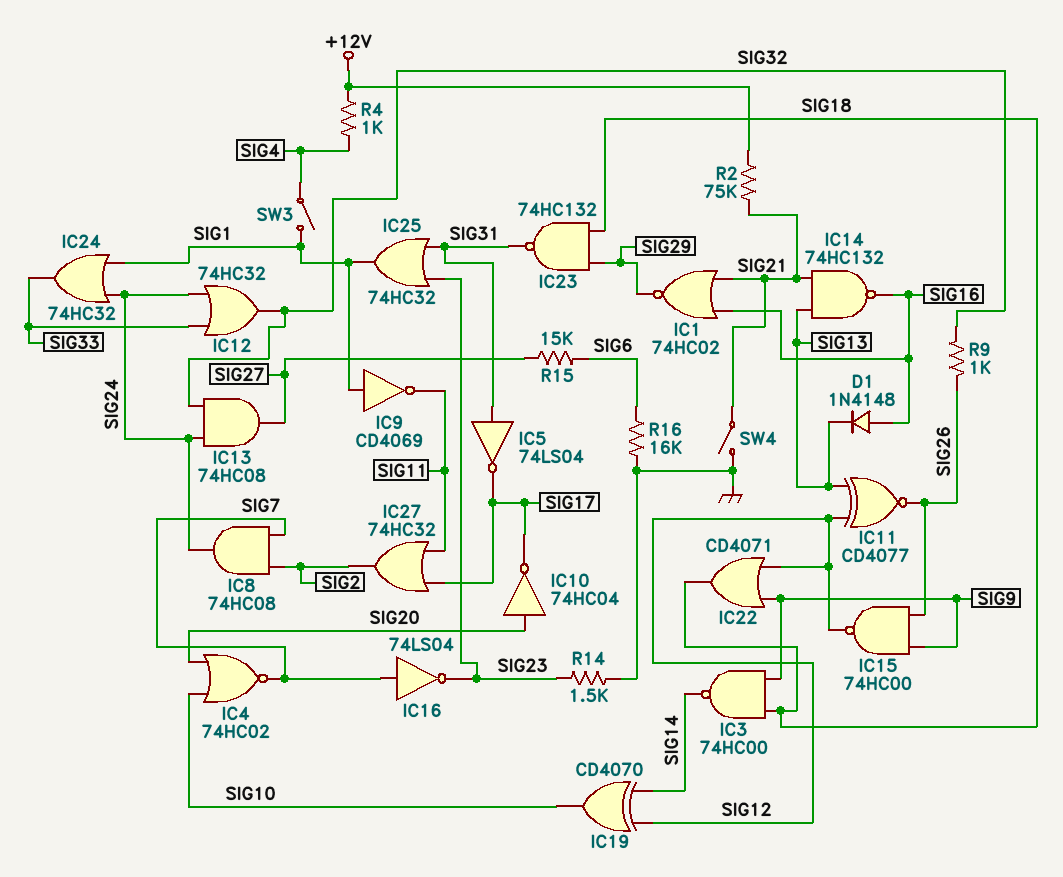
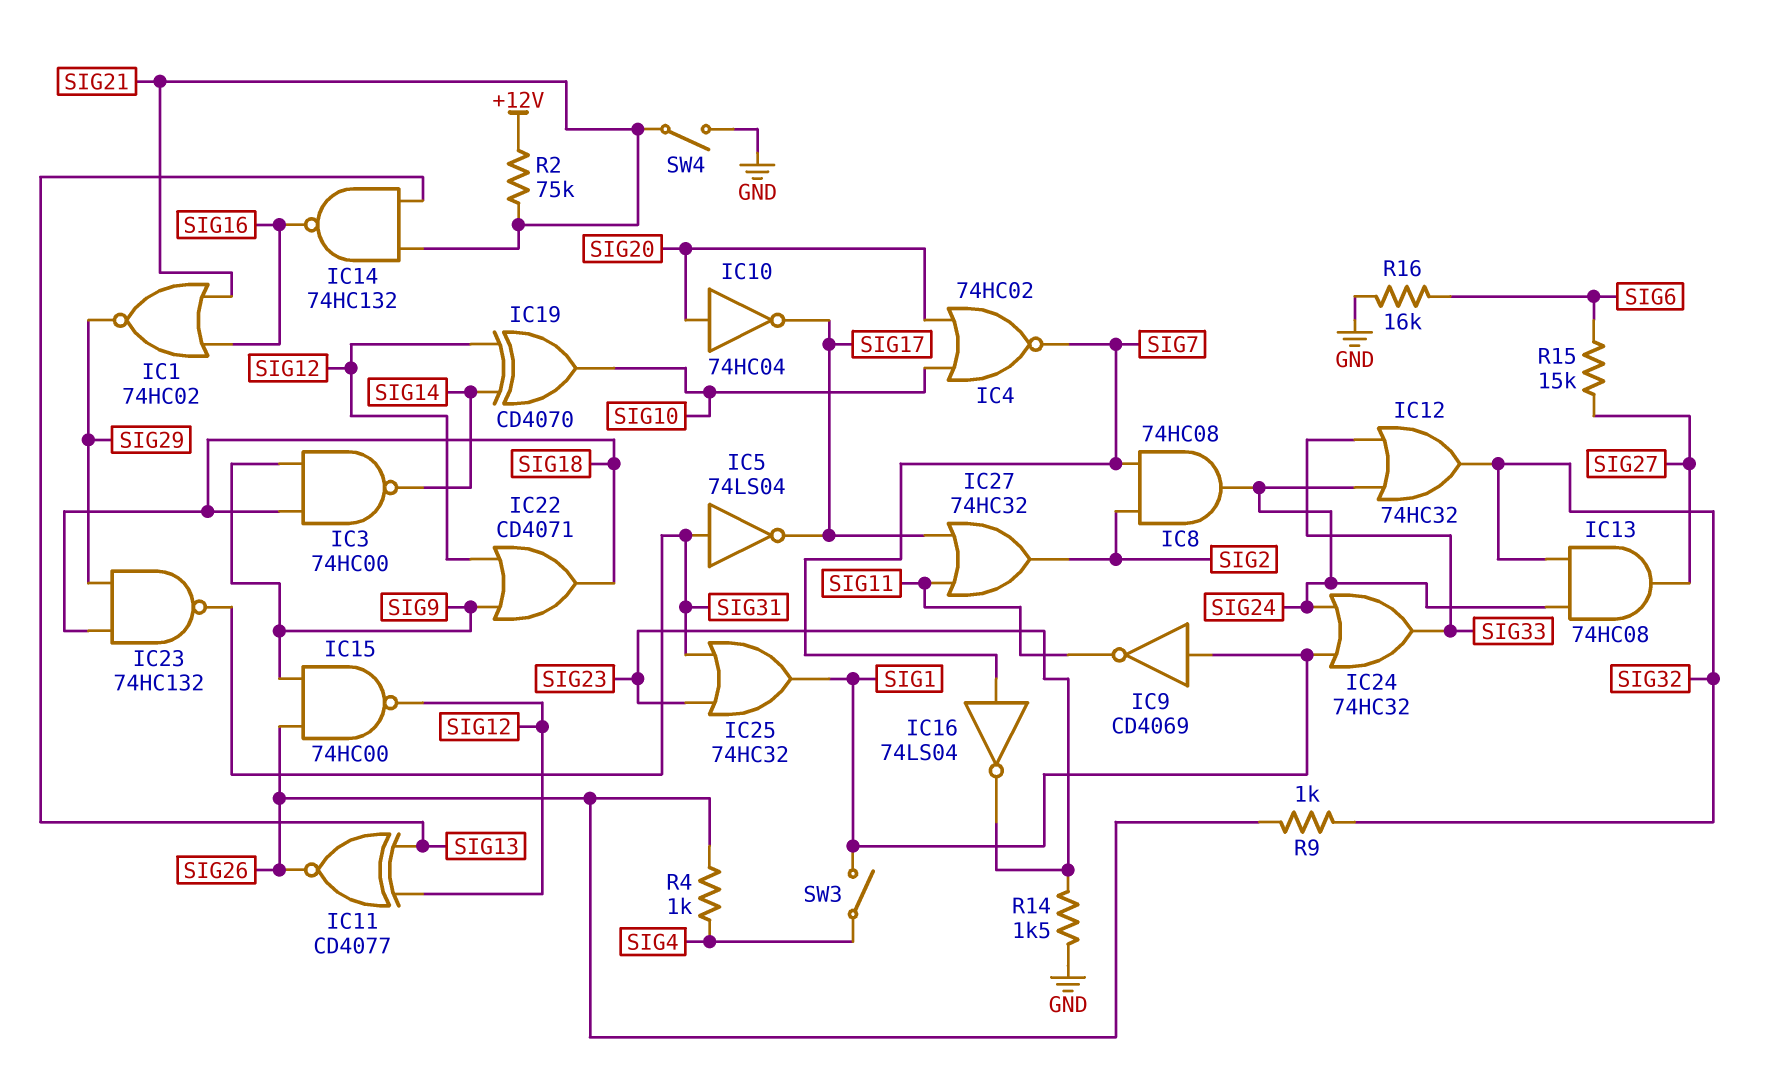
D1: diode 1N4148 (A SIG16, K SIG13) -> none
R4: 1k (+12V, SIG4) -> 1k (SIG4, SIG26)

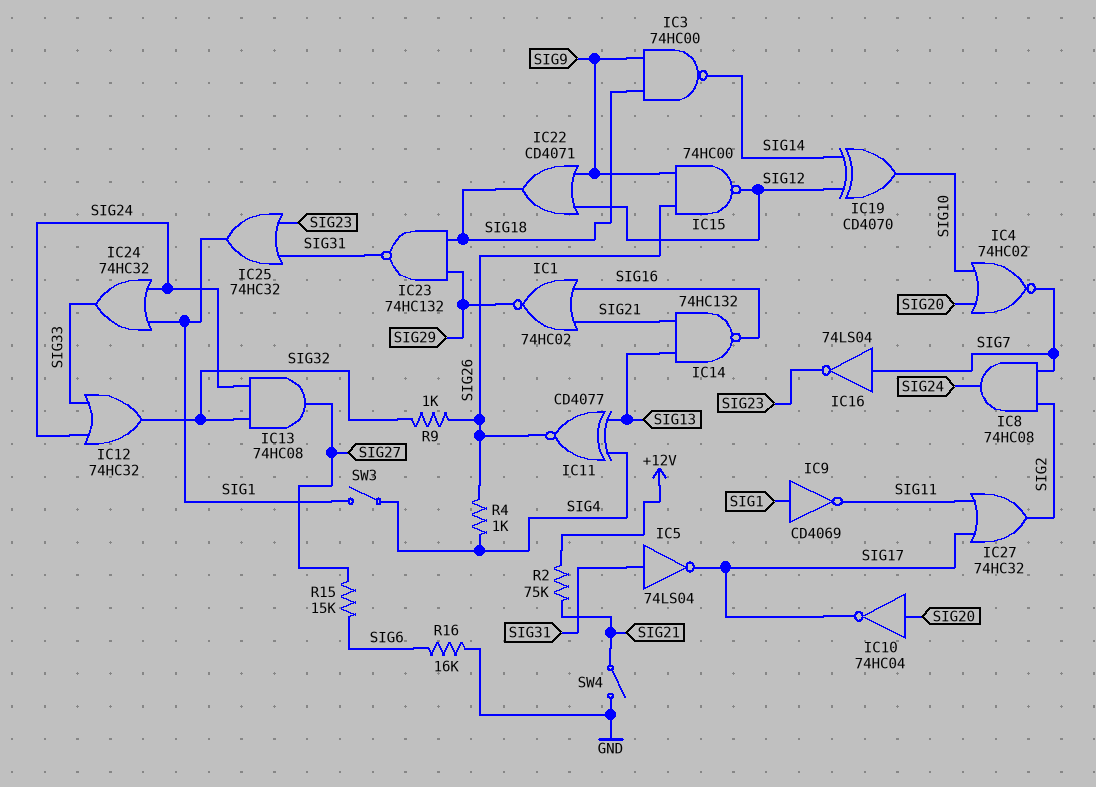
IC11: XNOR CD4077 (in SIG12, in SIG13, out SIG26) -> XNOR CD4077 (in SIG4, in SIG13, out SIG26)
R14: 1.5k (GND, SIG23) -> none

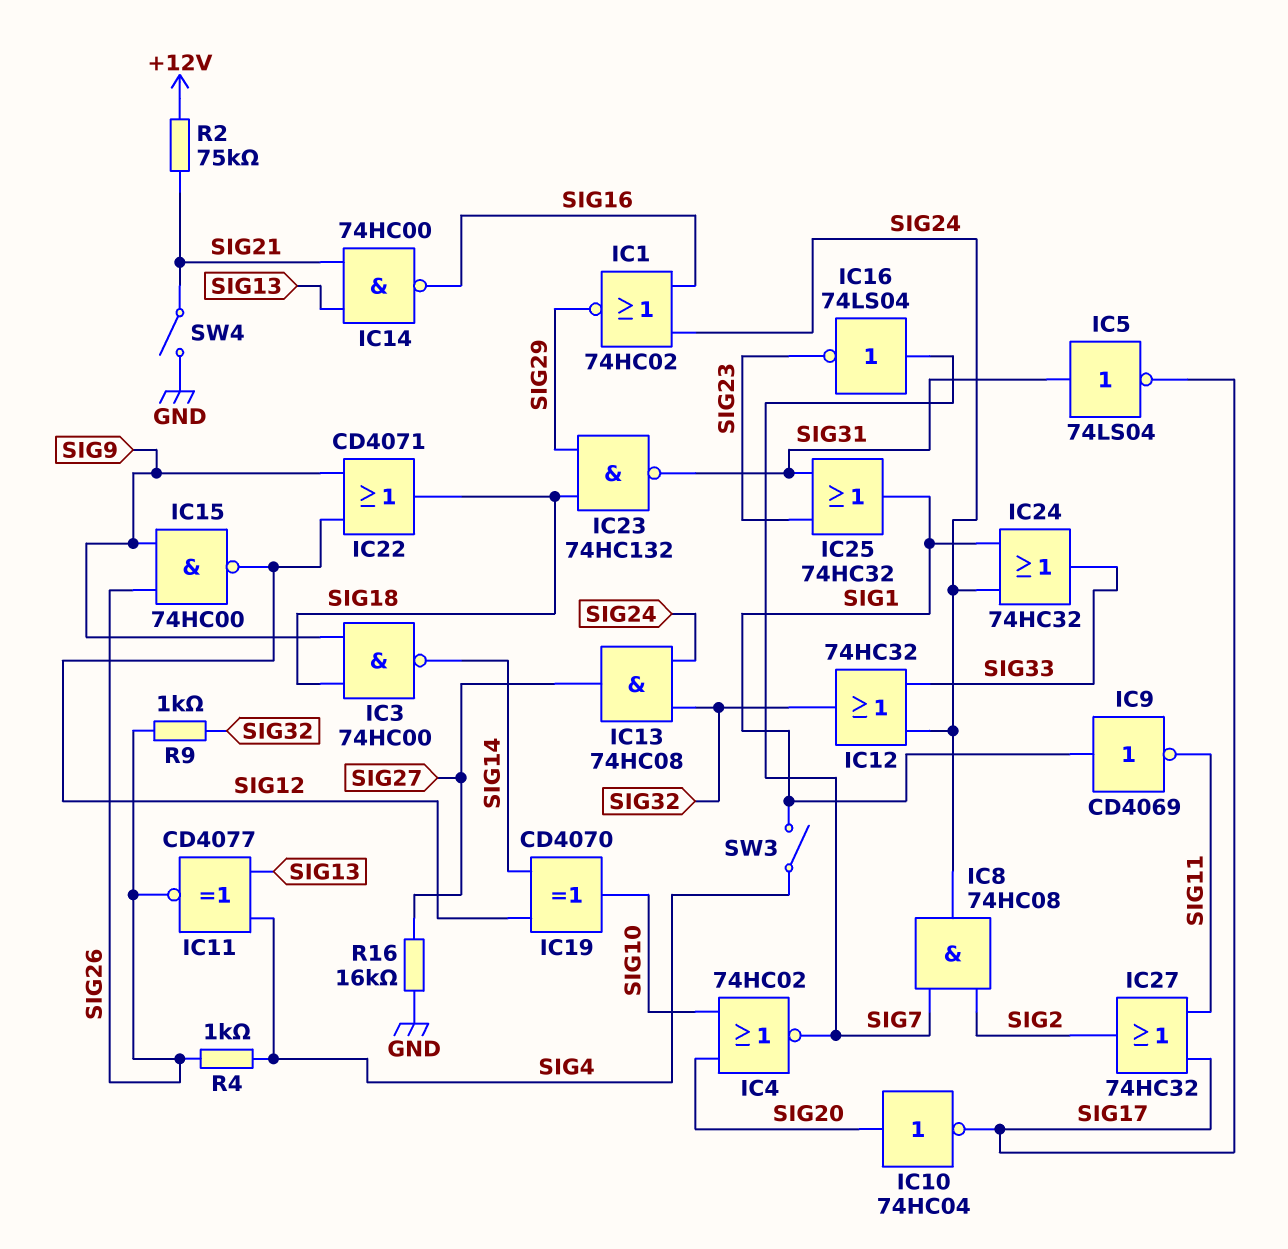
IC1: NOR 74HC02 (in SIG16, in SIG21, out SIG29) -> NOR 74HC02 (in SIG16, in SIG24, out SIG29)
IC14: NAND 74HC132 (in SIG13, in SIG21, out SIG16) -> NAND 74HC00 (in SIG13, in SIG21, out SIG16)
R15: 15k (SIG6, SIG27) -> none
R16: 16k (GND, SIG6) -> 16k (GND, SIG27)

